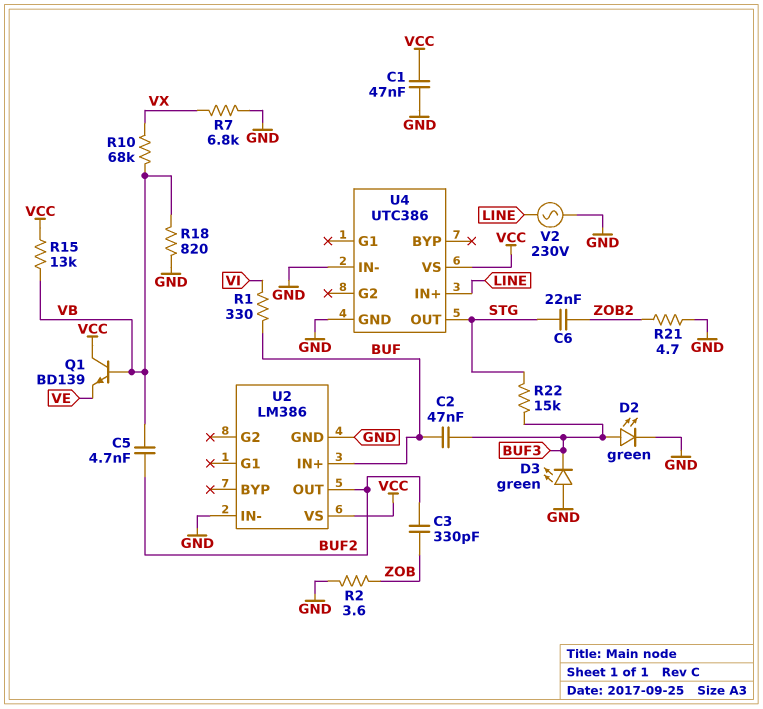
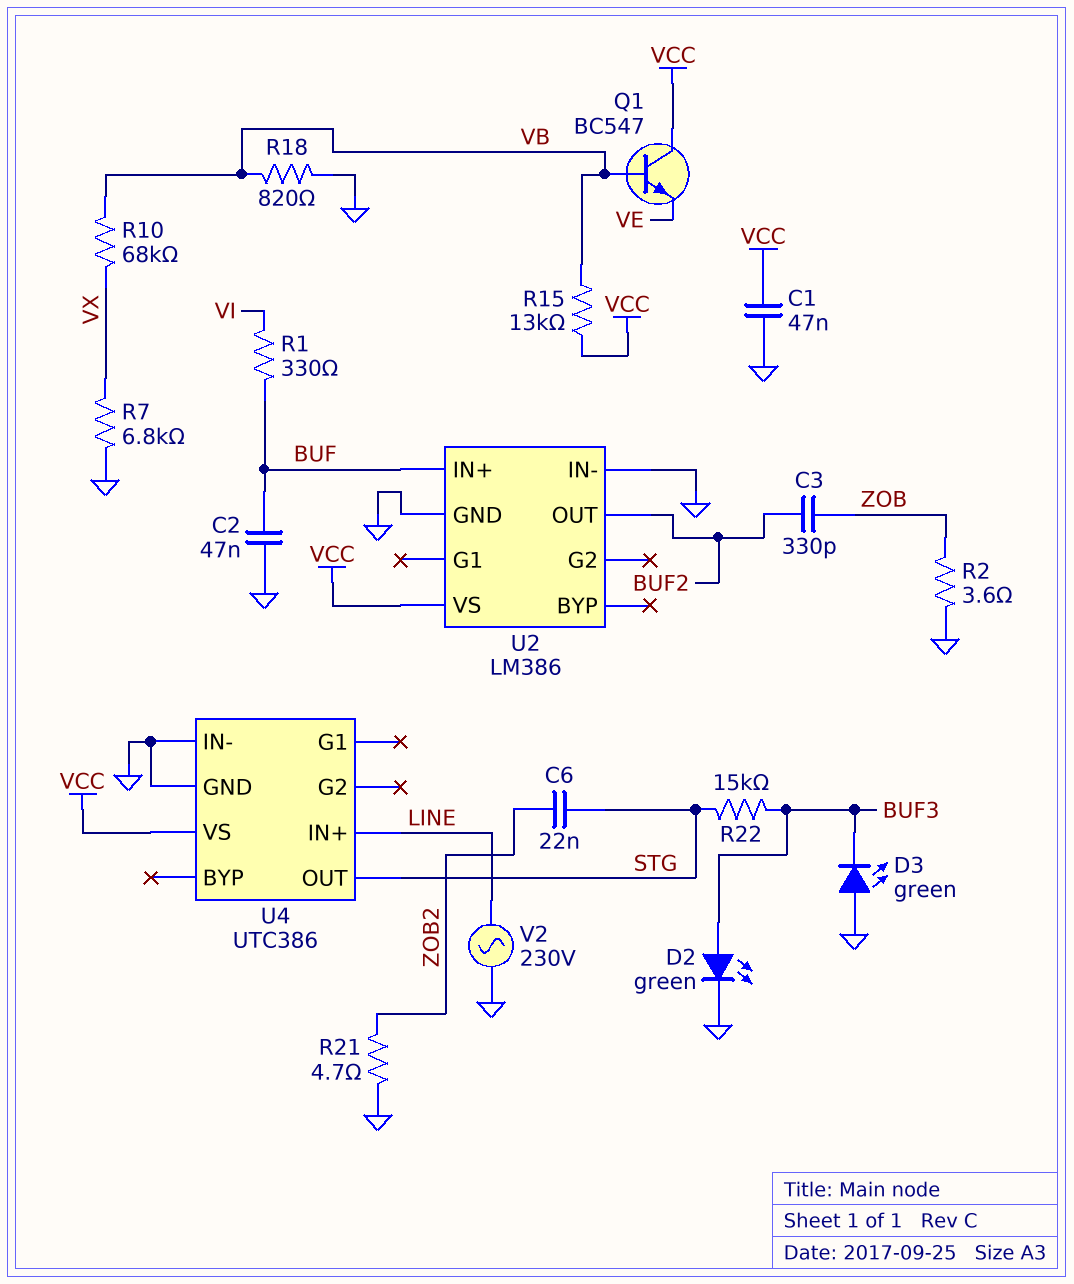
C2: 47nF (BUF, BUF3) -> 47nF (BUF, GND)
C5: 4.7nF (BUF2, VB) -> none
Q1: NPN BD139 (B VB, C VCC, E VE) -> NPN BC547 (B VB, C VCC, E VE)

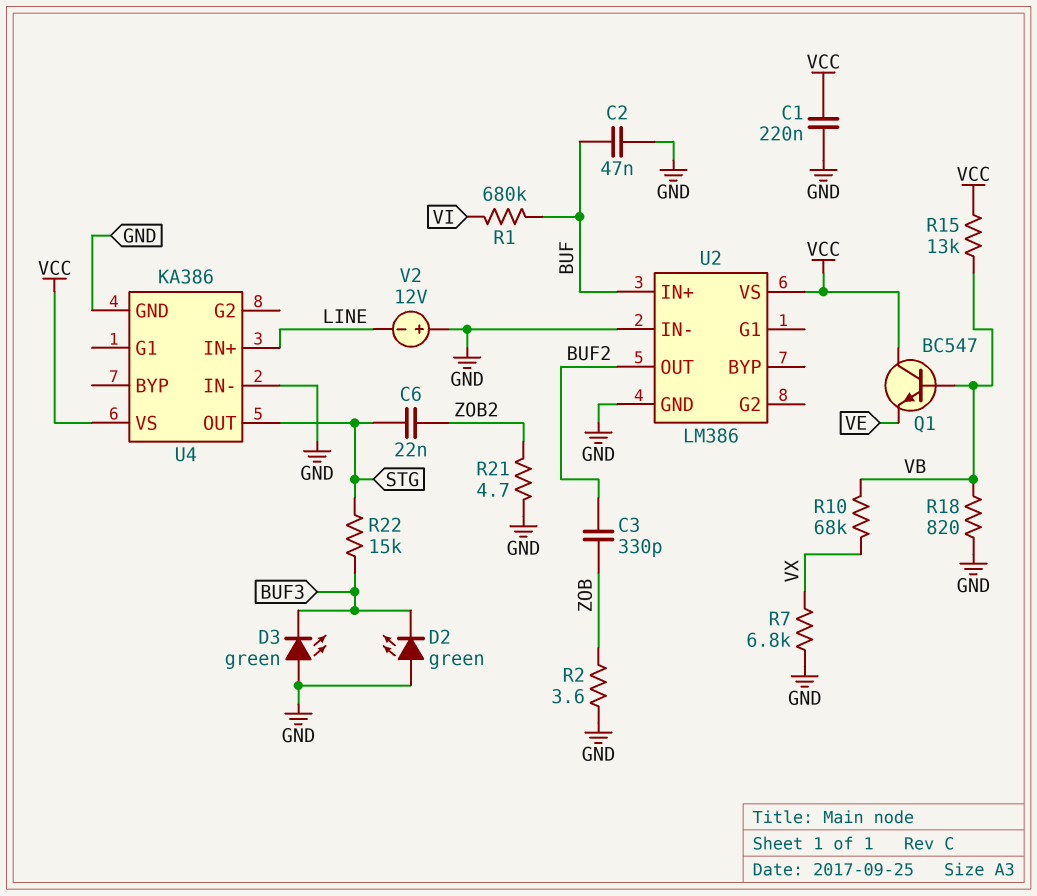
C1: 47nF (GND, VCC) -> 220nF (GND, VCC)
D2: LED green (A BUF3, K GND) -> LED green (A GND, K BUF3)
R1: 330 (BUF, VI) -> 680k (BUF, VI)
U4: UTC386 -> KA386
V2: AC 230V (GND, LINE) -> 12V (plus GND, minus LINE)

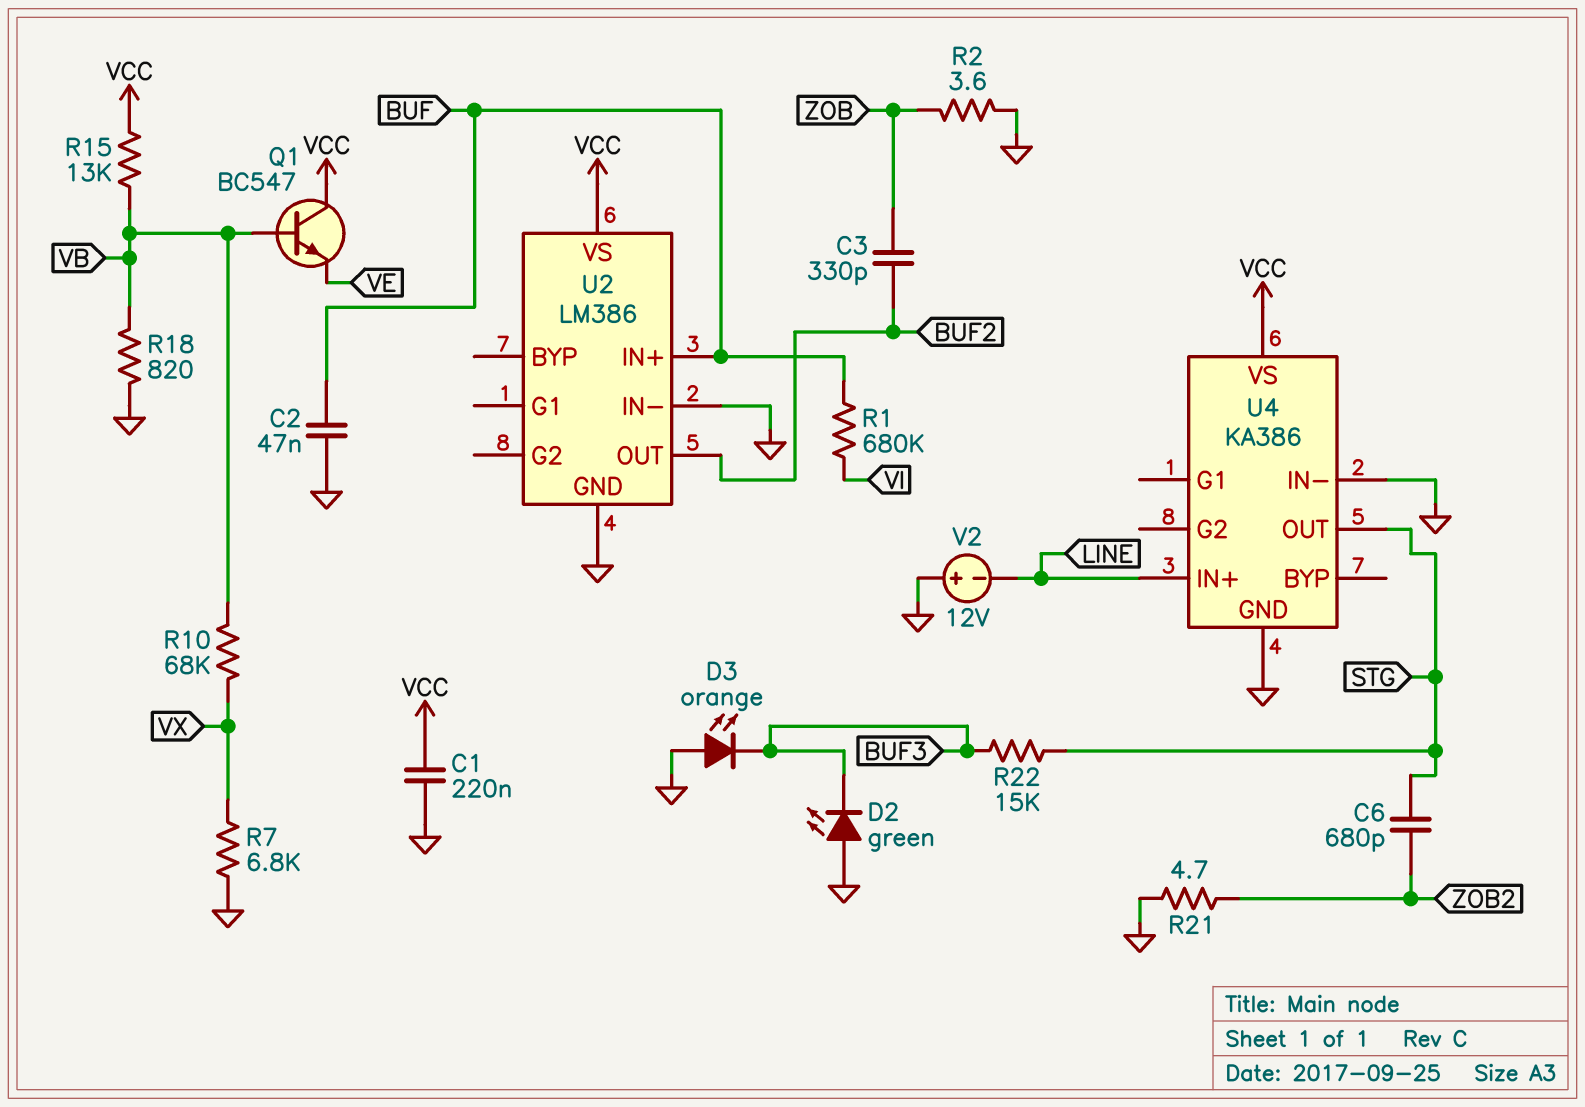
C6: 22nF (STG, ZOB2) -> 680pF (STG, ZOB2)
D3: LED green (A GND, K BUF3) -> LED orange (A GND, K BUF3)

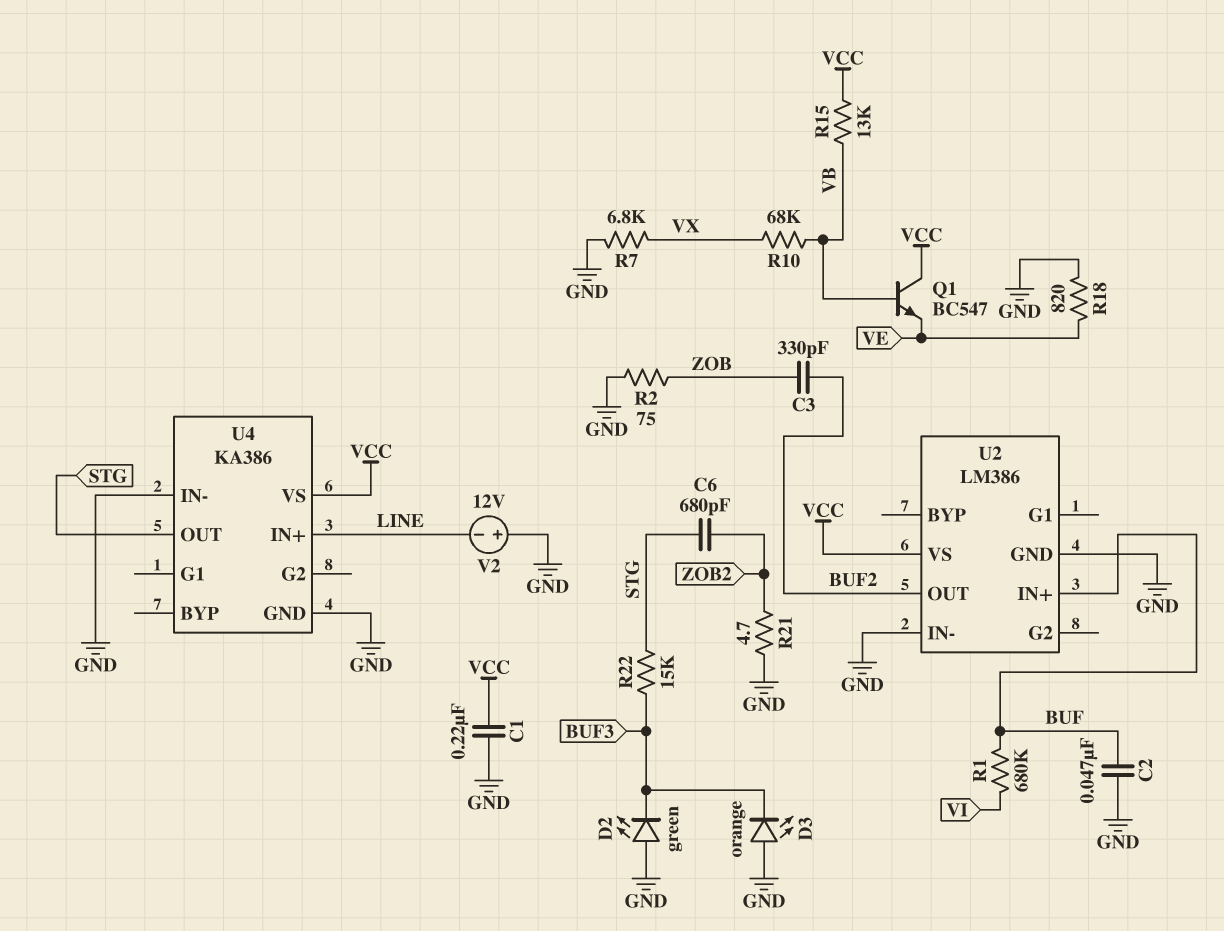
R2: 3.6 (GND, ZOB) -> 75 (GND, ZOB)
R18: 820 (GND, VB) -> 820 (GND, VE)

